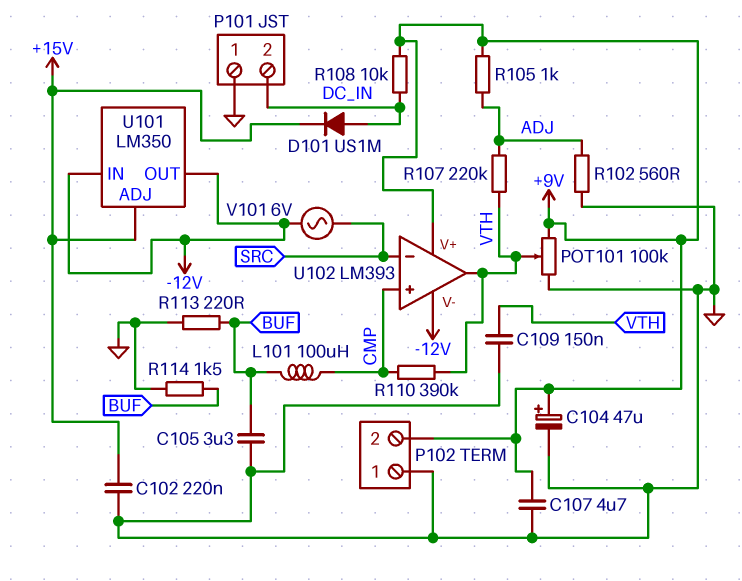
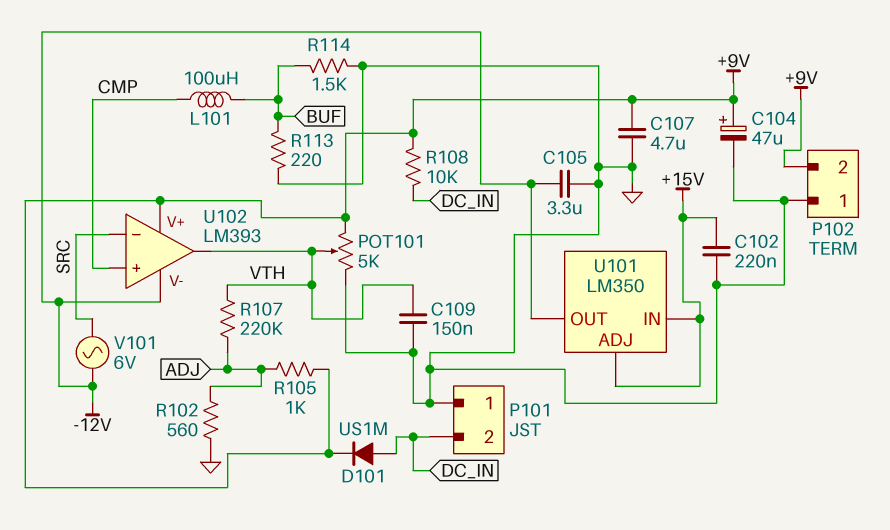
C105: 3.3uF (BUF, GND) -> 3.3uF (-12V, GND)
D101: diode US1M (A DC_IN, K +15V) -> diode US1M (A DC_IN, K +9V)
POT101: 100k (+9V, GND, wiper VTH) -> 5k (+9V, GND, wiper VTH)
R110: 390k (CMP, VTH) -> none
U101 pin IN: -12V -> +15V

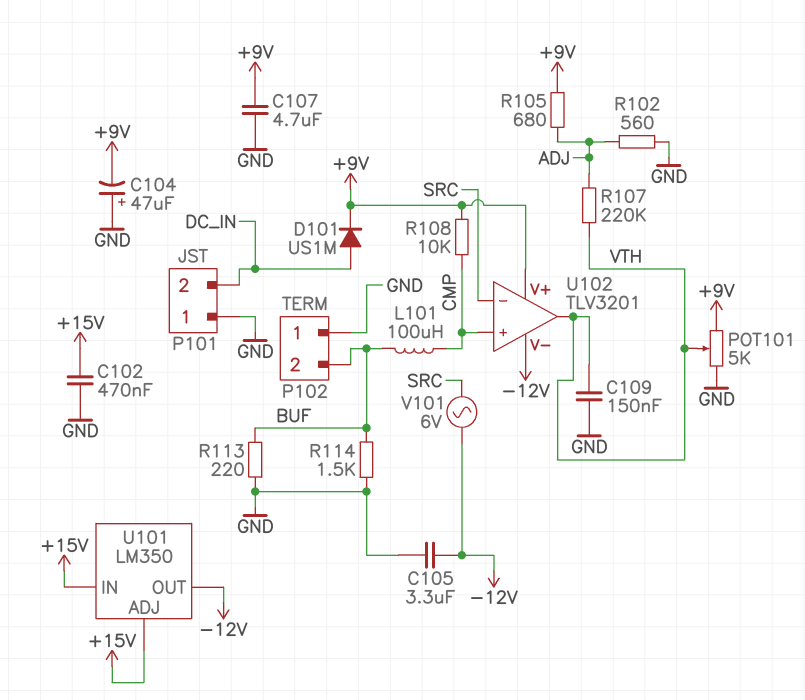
C102: 220nF (+15V, GND) -> 470nF (+15V, GND)
C104: 47uF (plus +9V, minus GND) -> 47uF (plus GND, minus +9V)
P102 pin 2: +9V -> BUF
R105: 1k (+9V, ADJ) -> 680 (+9V, ADJ)
R108: 10k (+9V, DC_IN) -> 10k (+9V, CMP)
U102: LM393 -> TLV3201

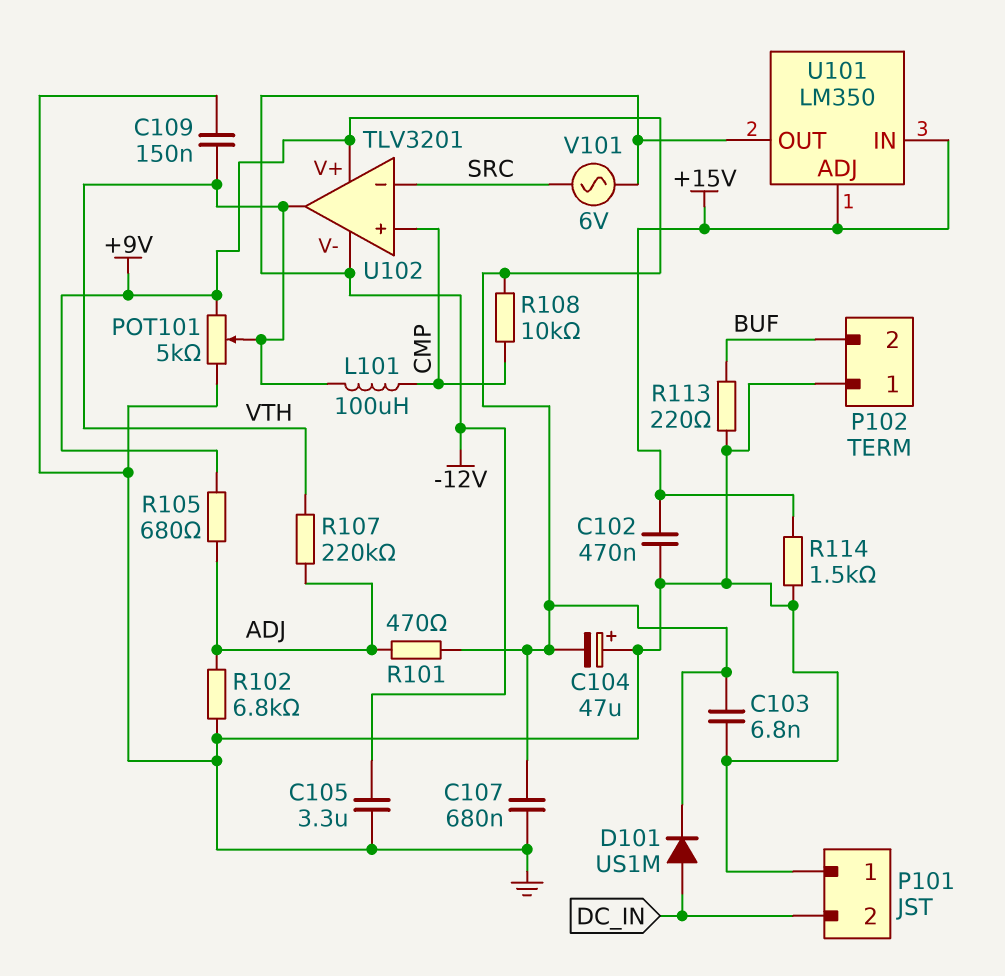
C103: none -> 6.8nF (+9V, GND)
C107: 4.7uF (+9V, GND) -> 680nF (+9V, GND)
L101: 100uH (BUF, CMP) -> 100uH (CMP, VTH)
R101: none -> 470 (+9V, ADJ)
R102: 560 (ADJ, GND) -> 6.8k (ADJ, GND)
R114: 1.5k (BUF, GND) -> 1.5k (+15V, GND)

